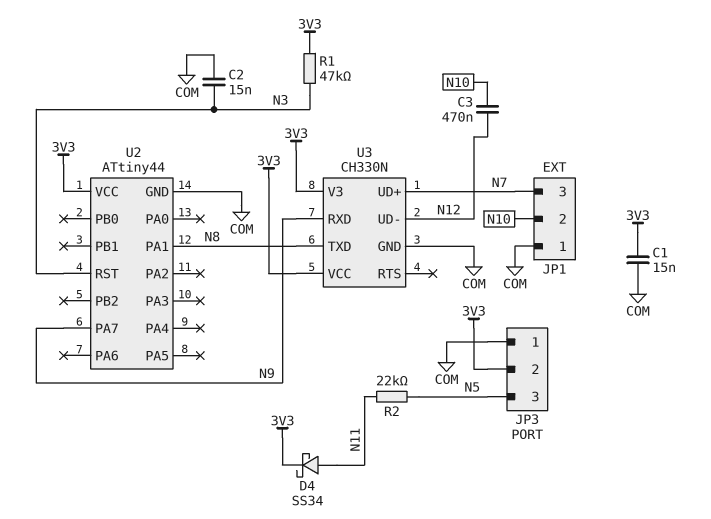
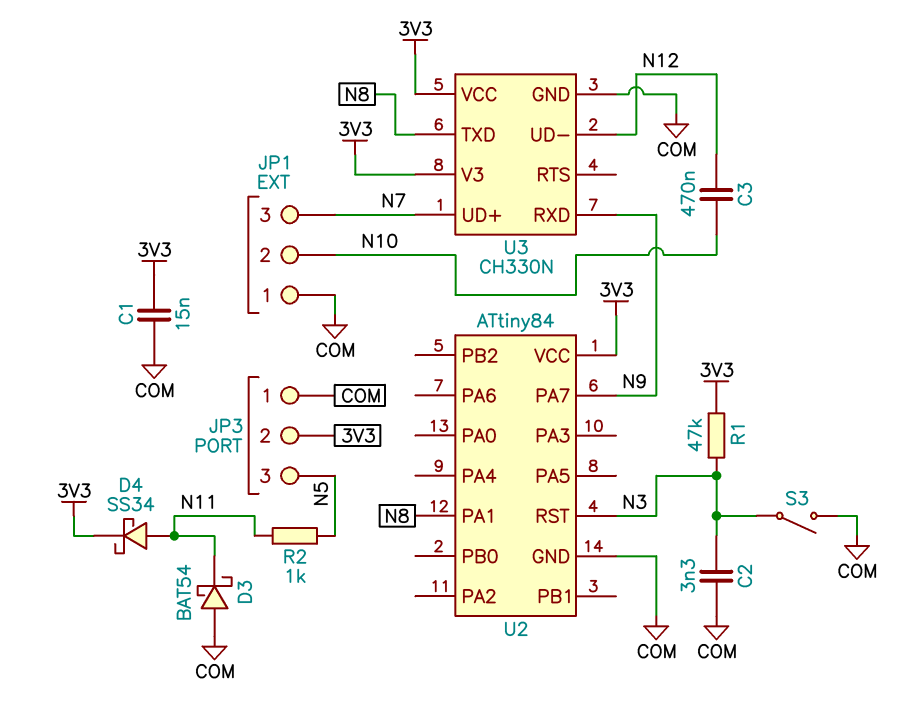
C2: 15nF (COM, N3) -> 3.3nF (COM, N3)
D3: none -> schottky BAT54 (A COM, K N11)
R2: 22k (N5, N11) -> 1k (N5, N11)
S3: none -> switch (COM, N3)
U2: ATtiny44 -> ATtiny84

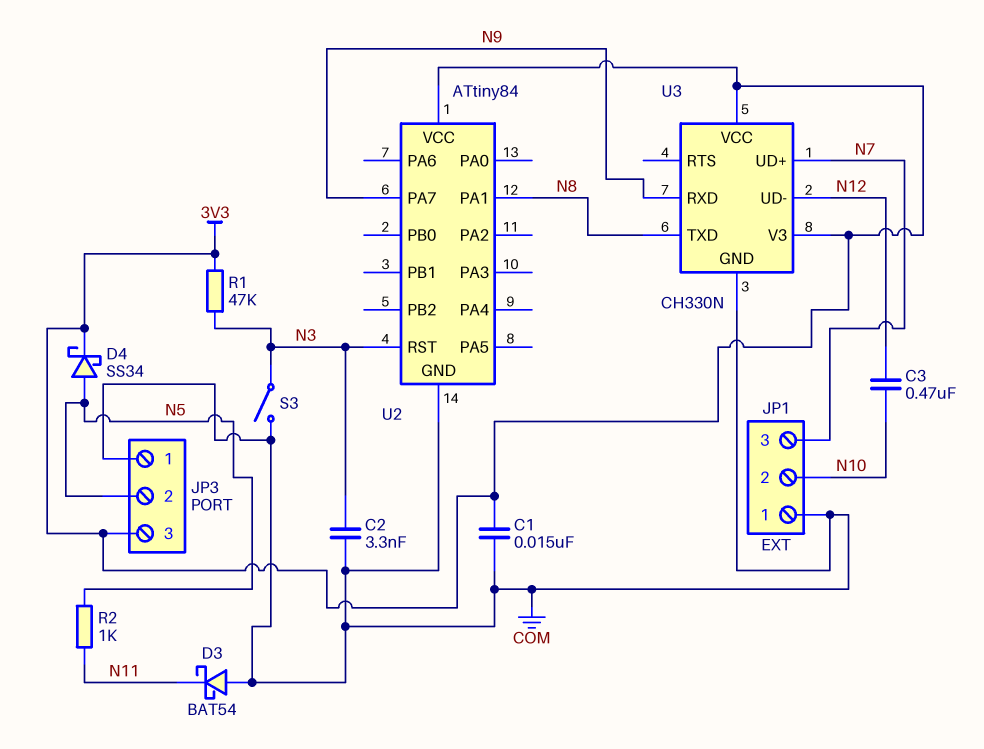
D4: schottky SS34 (A N11, K 3V3) -> schottky SS34 (A N5, K 3V3)
JP3 pin 2: 3V3 -> N5
JP3 pin 3: N5 -> 3V3

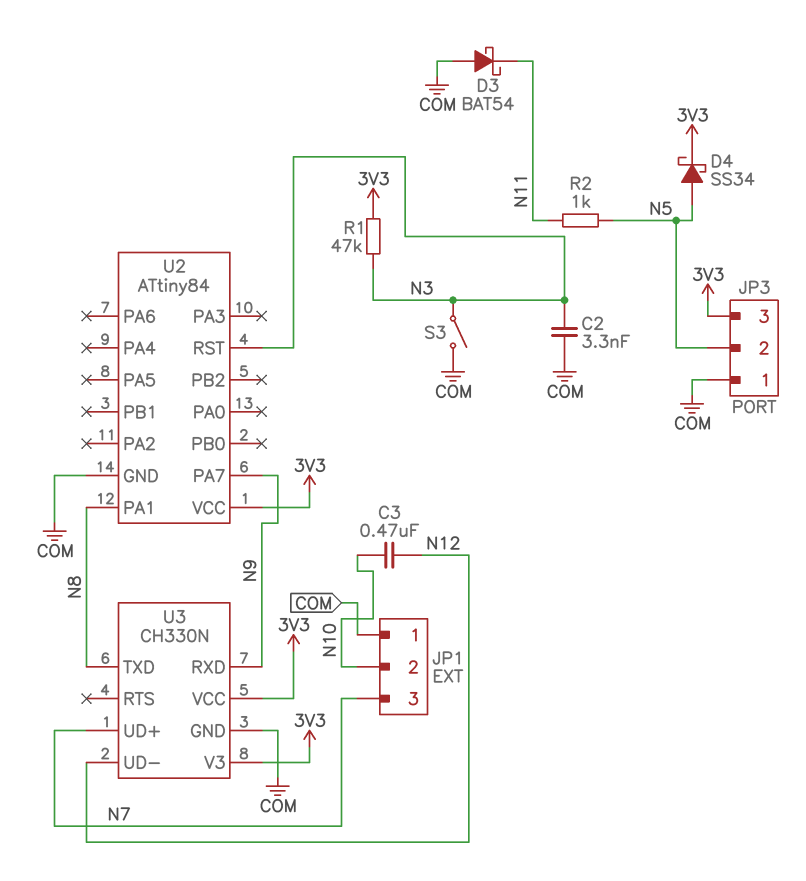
C1: 15nF (3V3, COM) -> none

